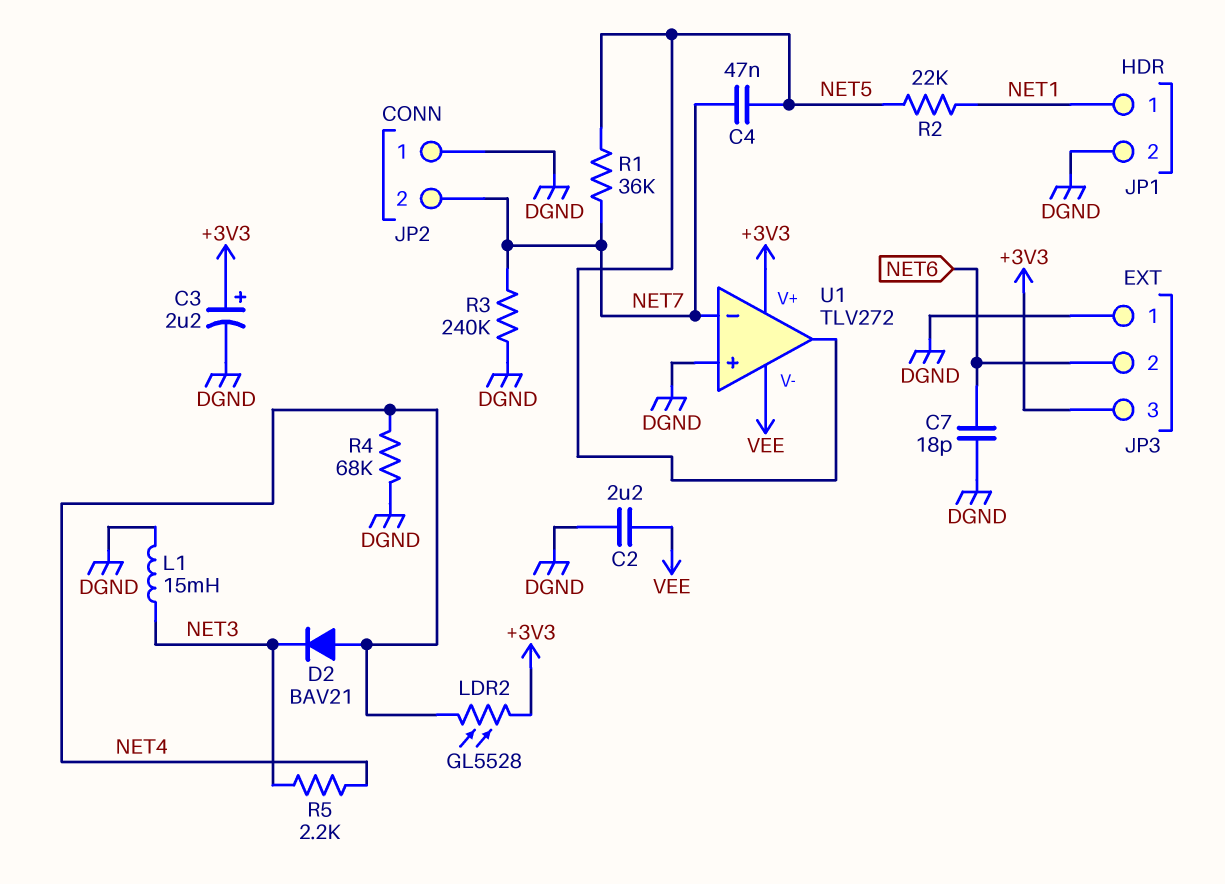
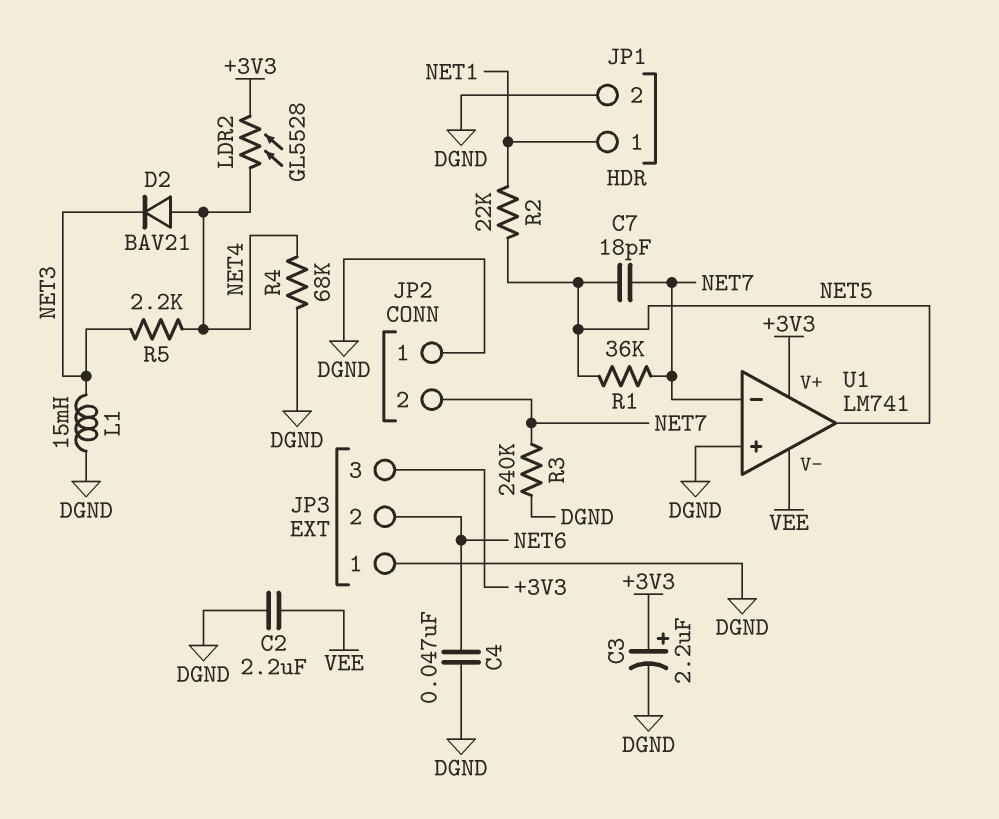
C4: 47nF (NET5, NET7) -> 47nF (DGND, NET6)
C7: 18pF (DGND, NET6) -> 18pF (NET5, NET7)
U1: TLV272 -> LM741

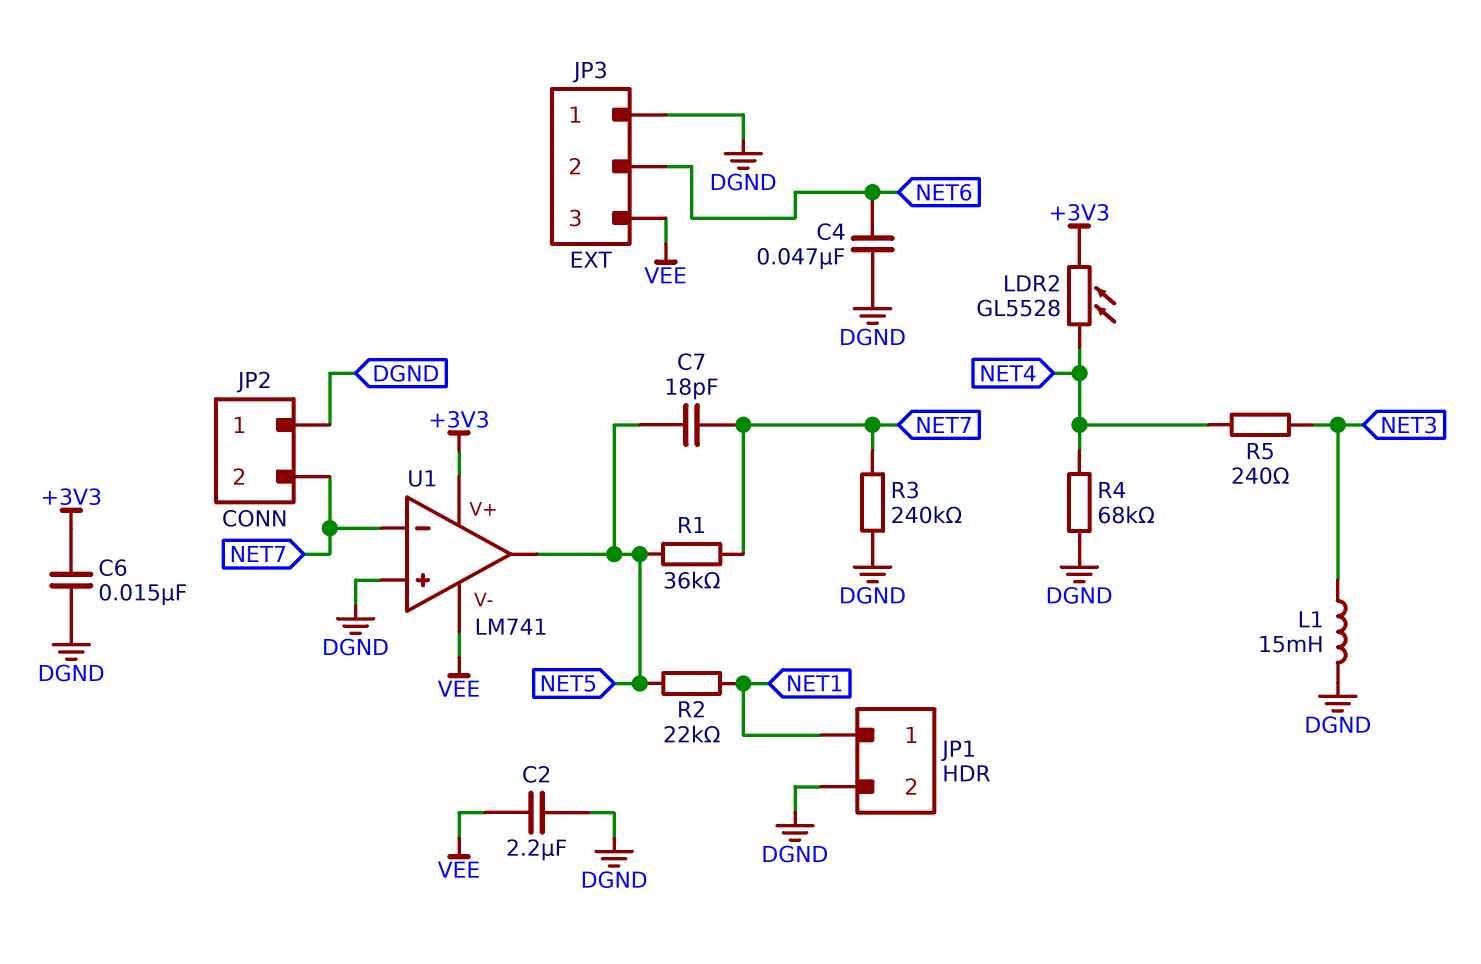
C3: 2.2uF (plus +3V3, minus DGND) -> none
C6: none -> 15nF (+3V3, DGND)
D2: diode BAV21 (A NET4, K NET3) -> none
JP3 pin 3: +3V3 -> VEE
R5: 2.2k (NET3, NET4) -> 240 (NET3, NET4)

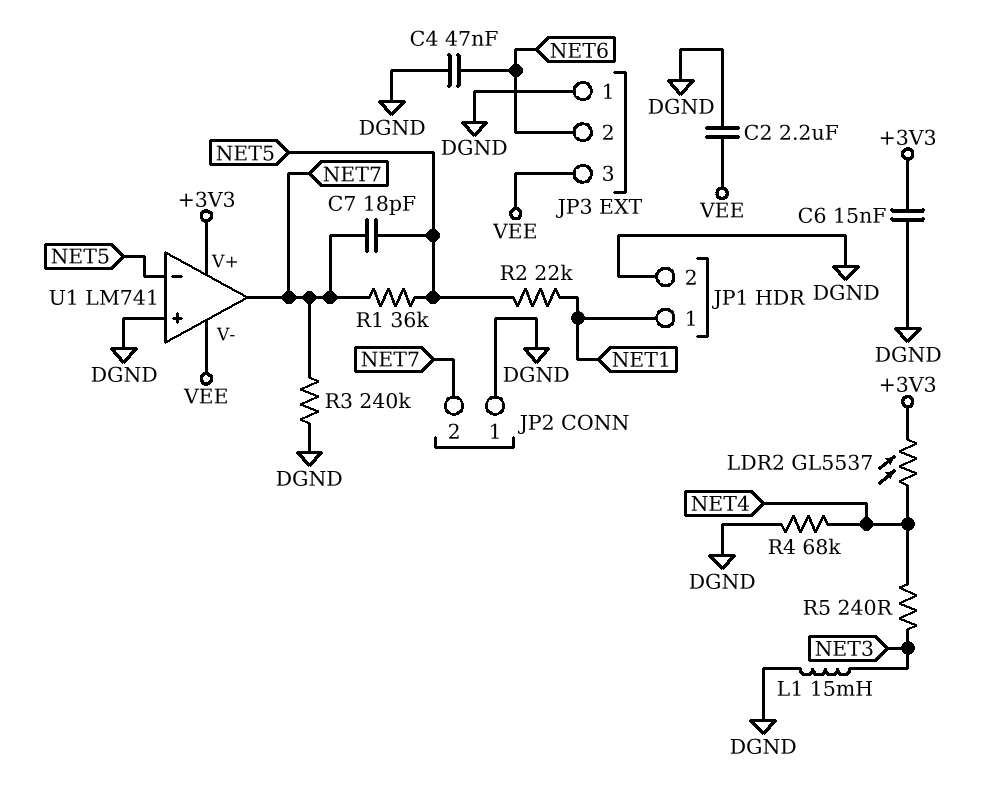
LDR2: GL5528 (+3V3, NET4) -> GL5537 (+3V3, NET4)
U1 pin in-: NET7 -> NET5
U1 pin out: NET5 -> NET7

